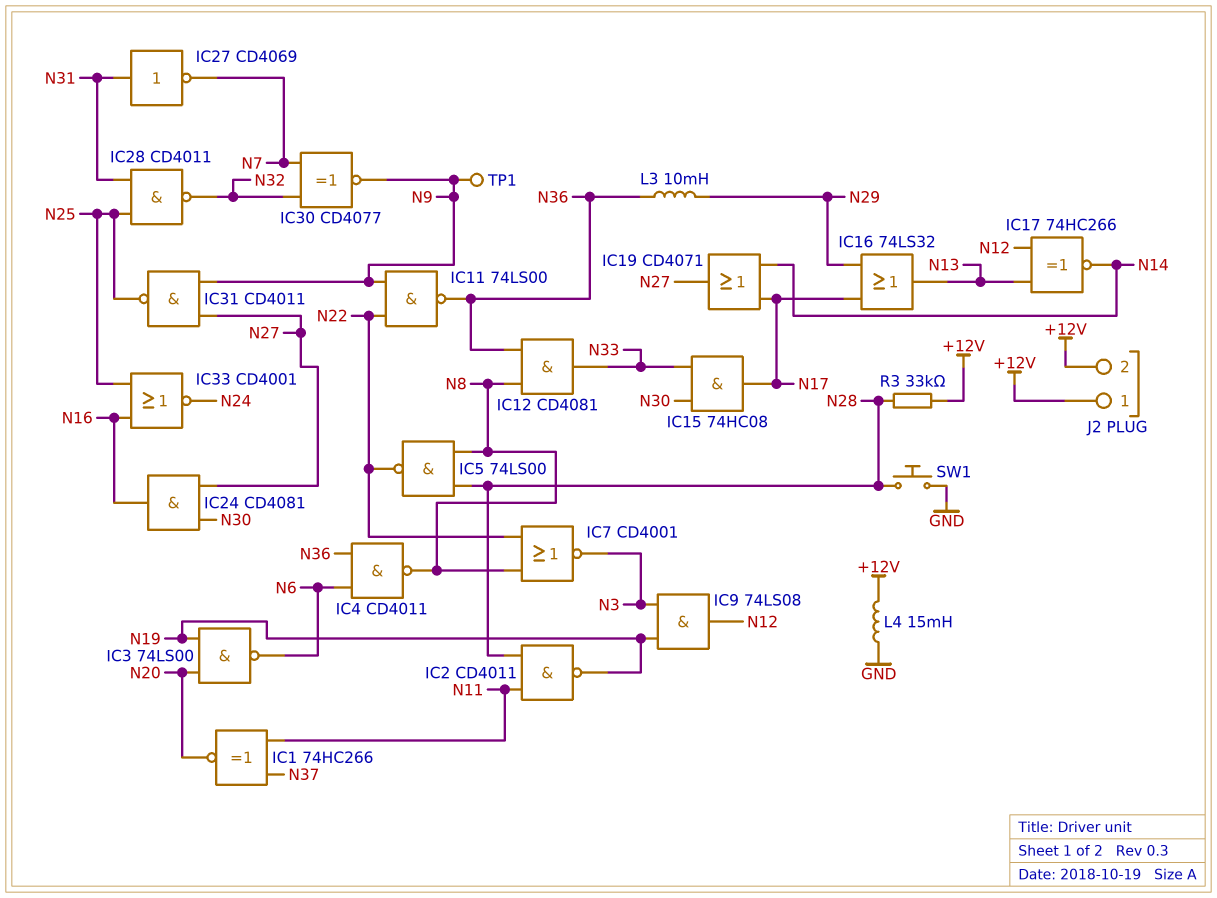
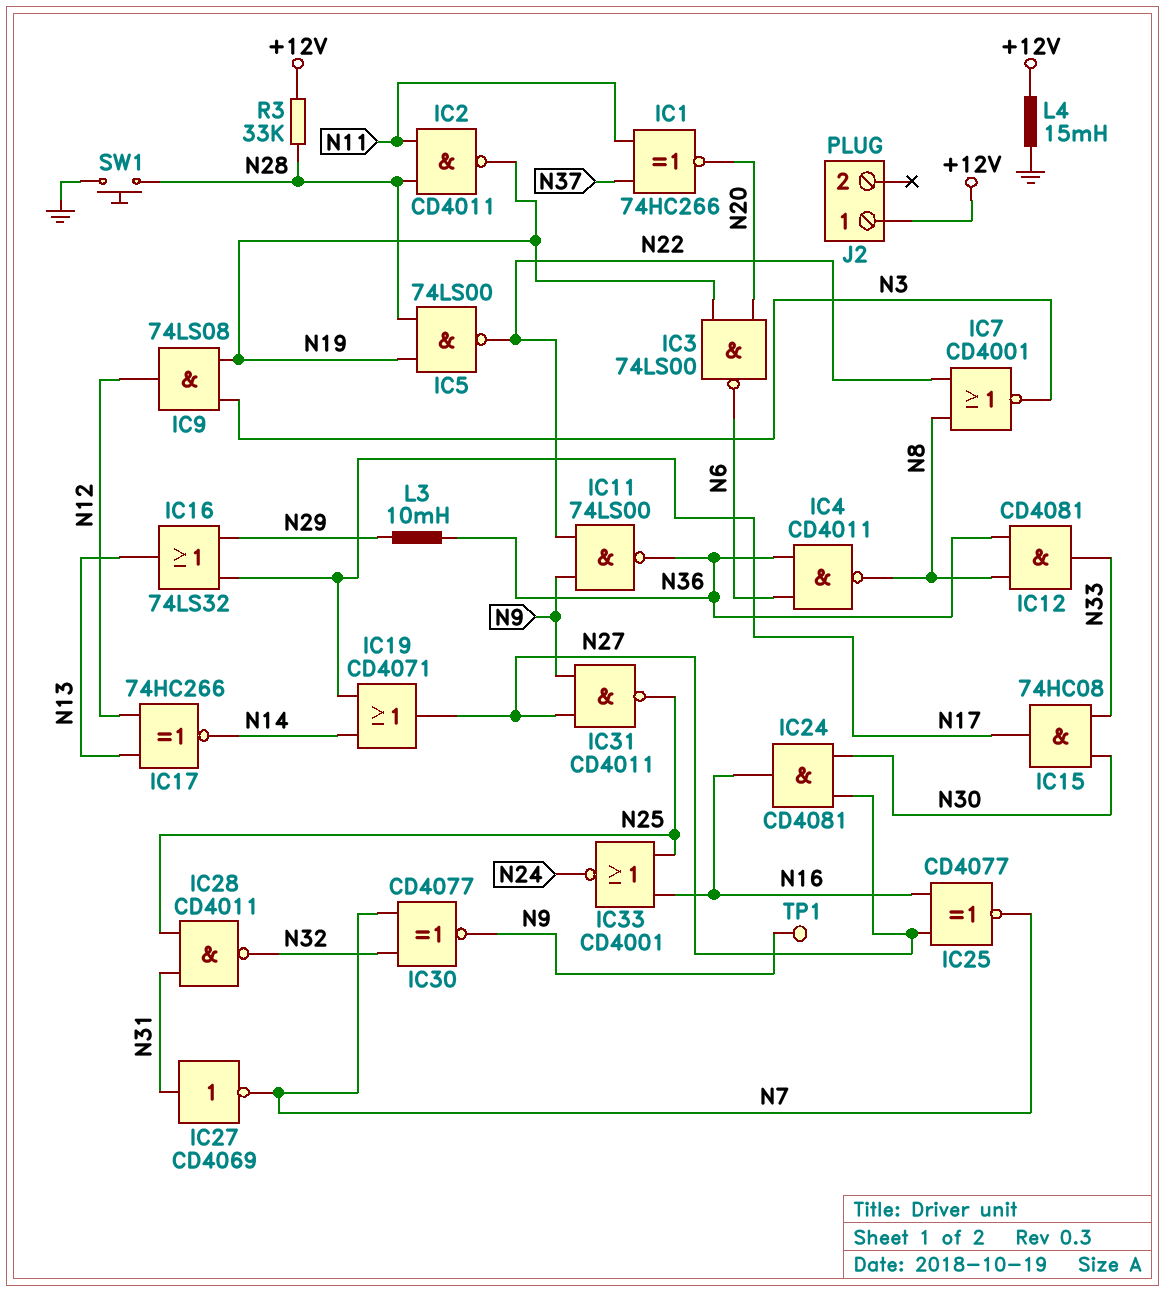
IC5: NAND 74LS00 (in N8, in N28, out N22) -> NAND 74LS00 (in N19, in N28, out N22)
IC25: none -> XNOR CD4077 (in N16, in N27, out N7)
J2 pin 2: +12V -> none

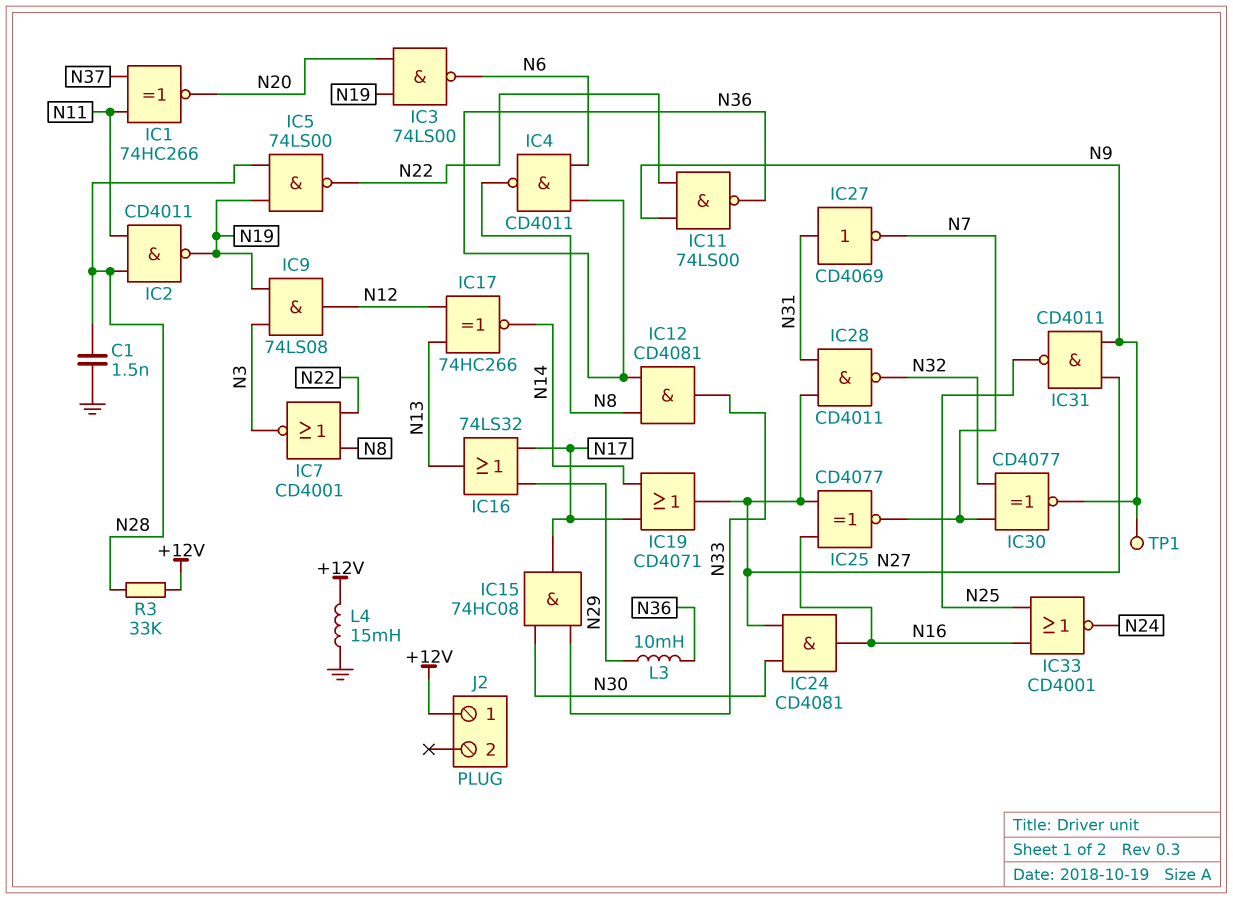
C1: none -> 1.5nF (GND, N28)
IC28: NAND CD4011 (in N25, in N31, out N32) -> NAND CD4011 (in N27, in N31, out N32)
SW1: button (GND, N28) -> none

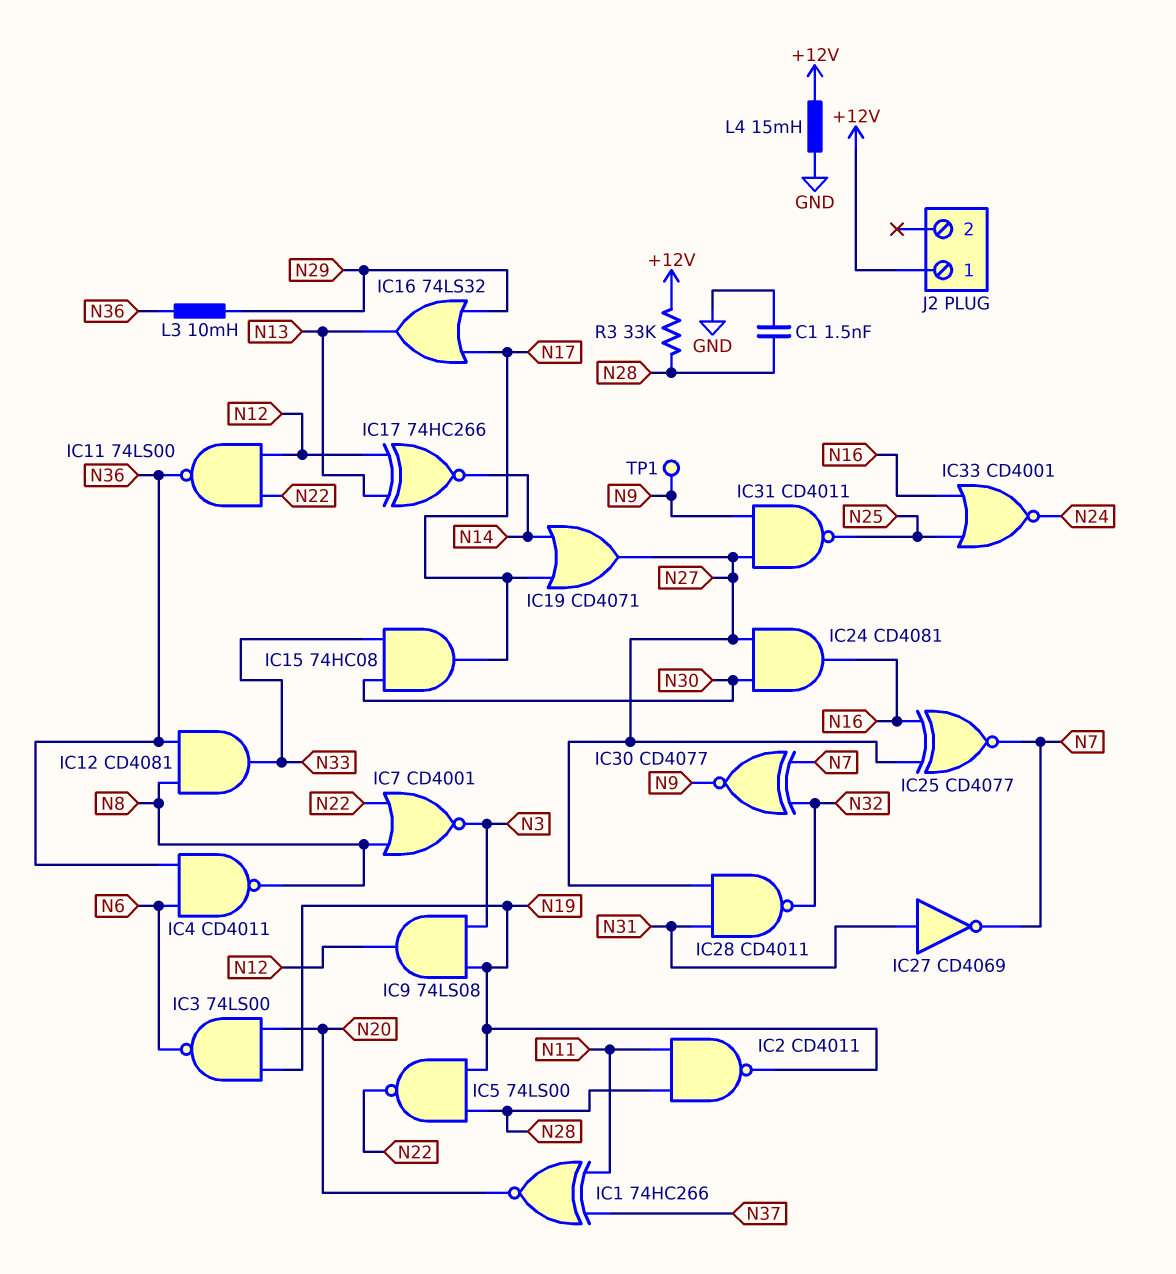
IC11: NAND 74LS00 (in N9, in N22, out N36) -> NAND 74LS00 (in N12, in N22, out N36)

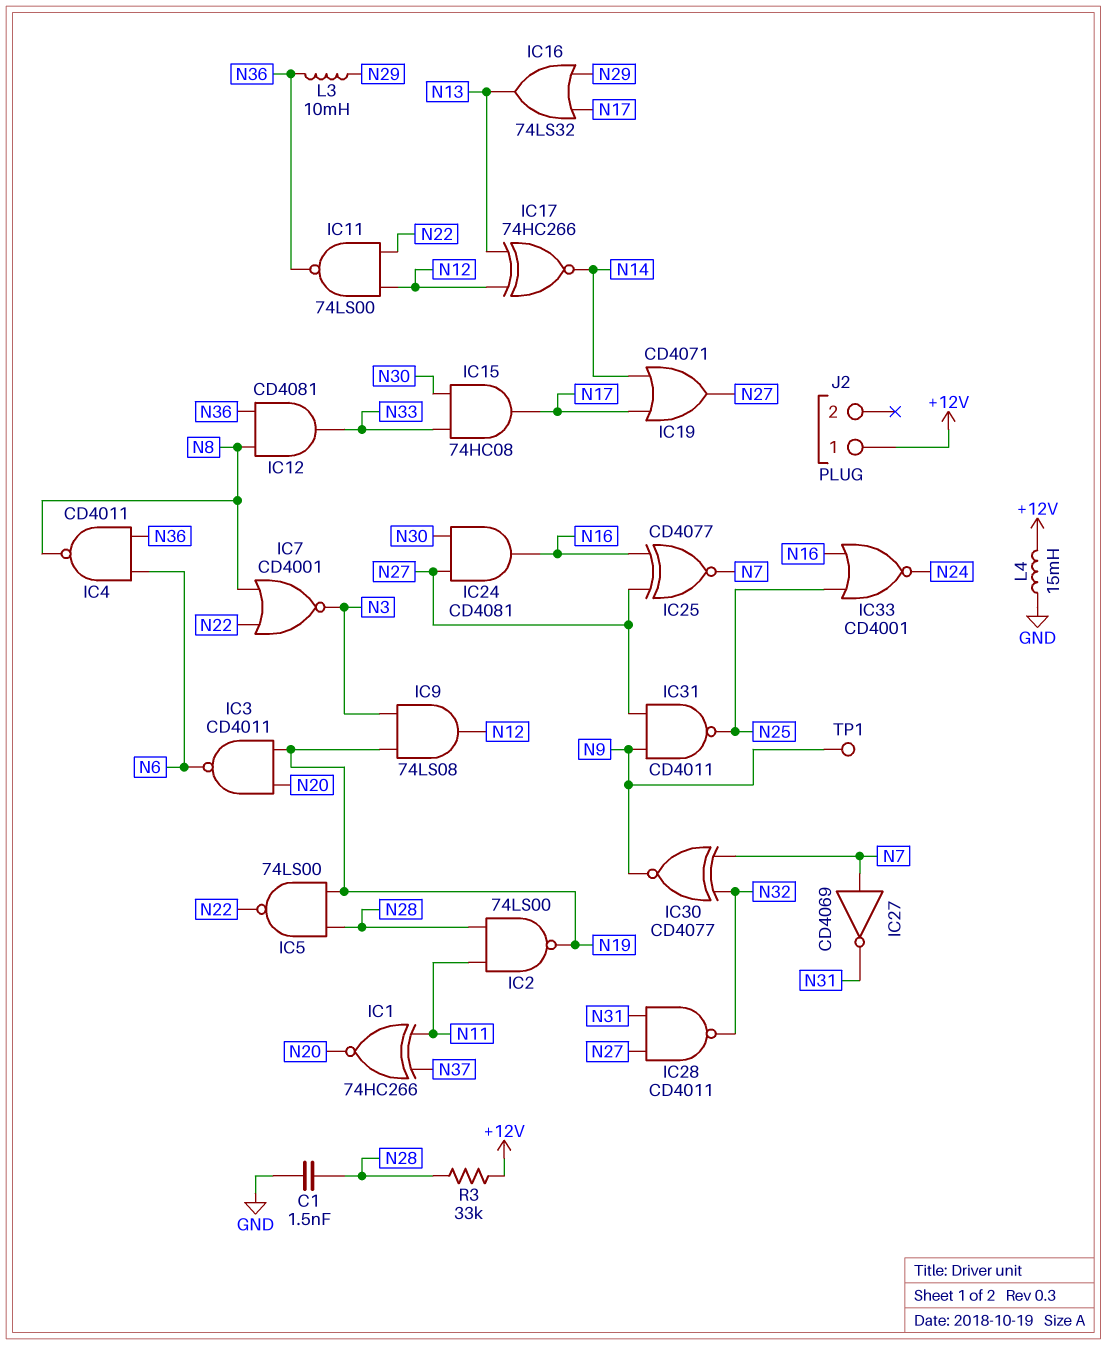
IC2: NAND CD4011 (in N11, in N28, out N19) -> NAND 74LS00 (in N11, in N28, out N19)
IC3: NAND 74LS00 (in N19, in N20, out N6) -> NAND CD4011 (in N19, in N20, out N6)
IC27: NOT CD4069 (in N31, out N7) -> NOT CD4069 (in N7, out N31)

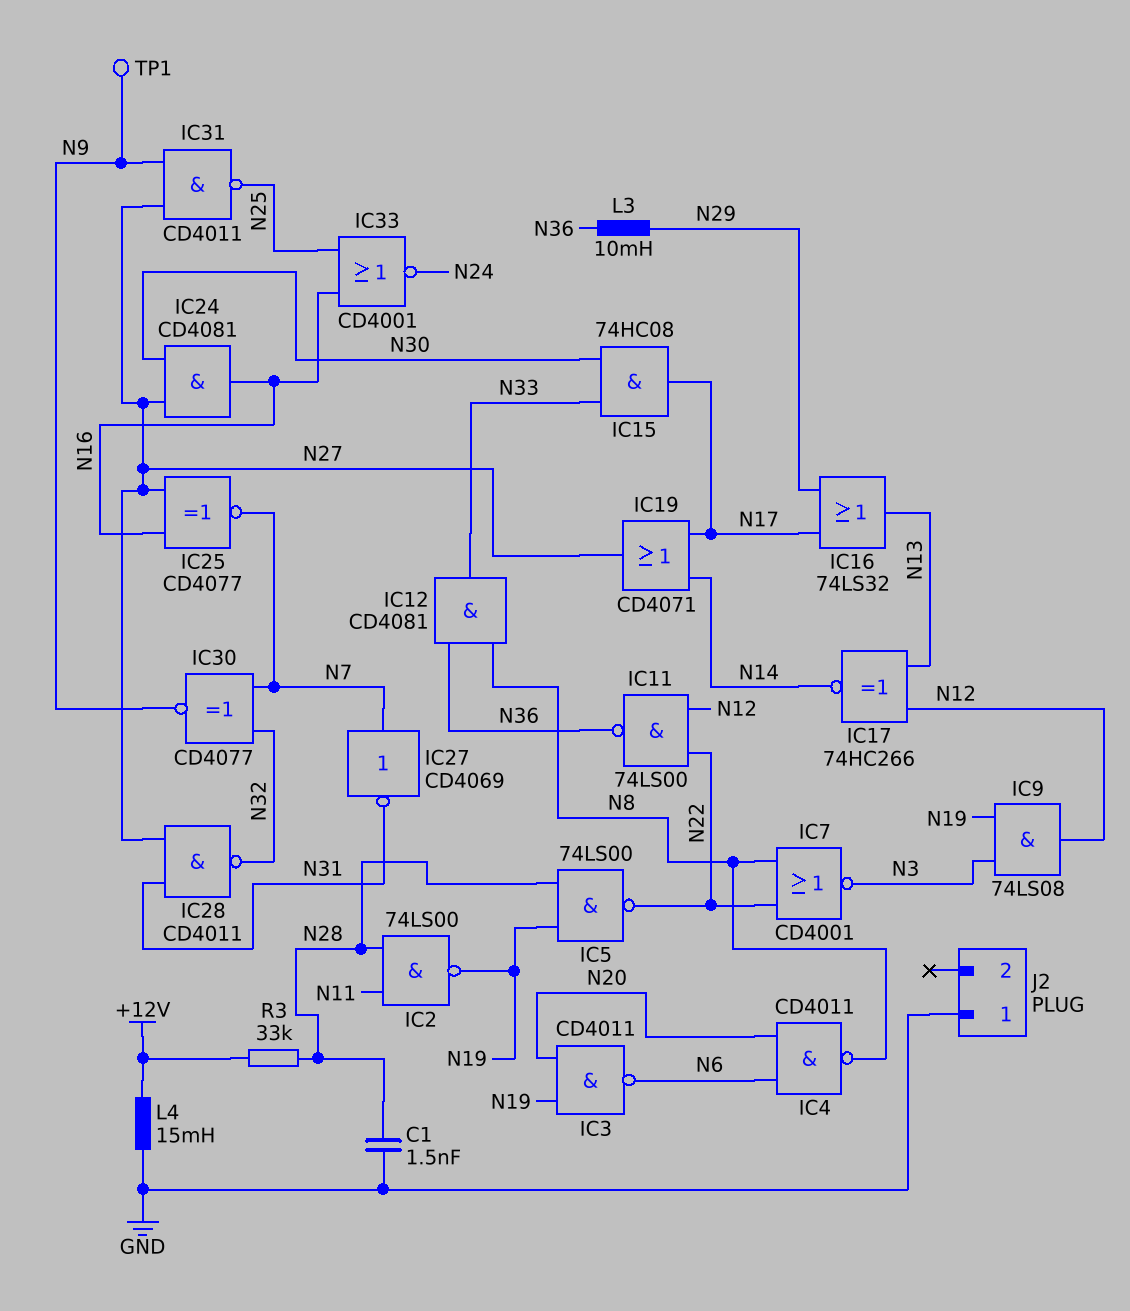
IC1: XNOR 74HC266 (in N11, in N37, out N20) -> none
IC4: NAND CD4011 (in N6, in N36, out N8) -> NAND CD4011 (in N6, in N20, out N8)
J2 pin 1: +12V -> GND

